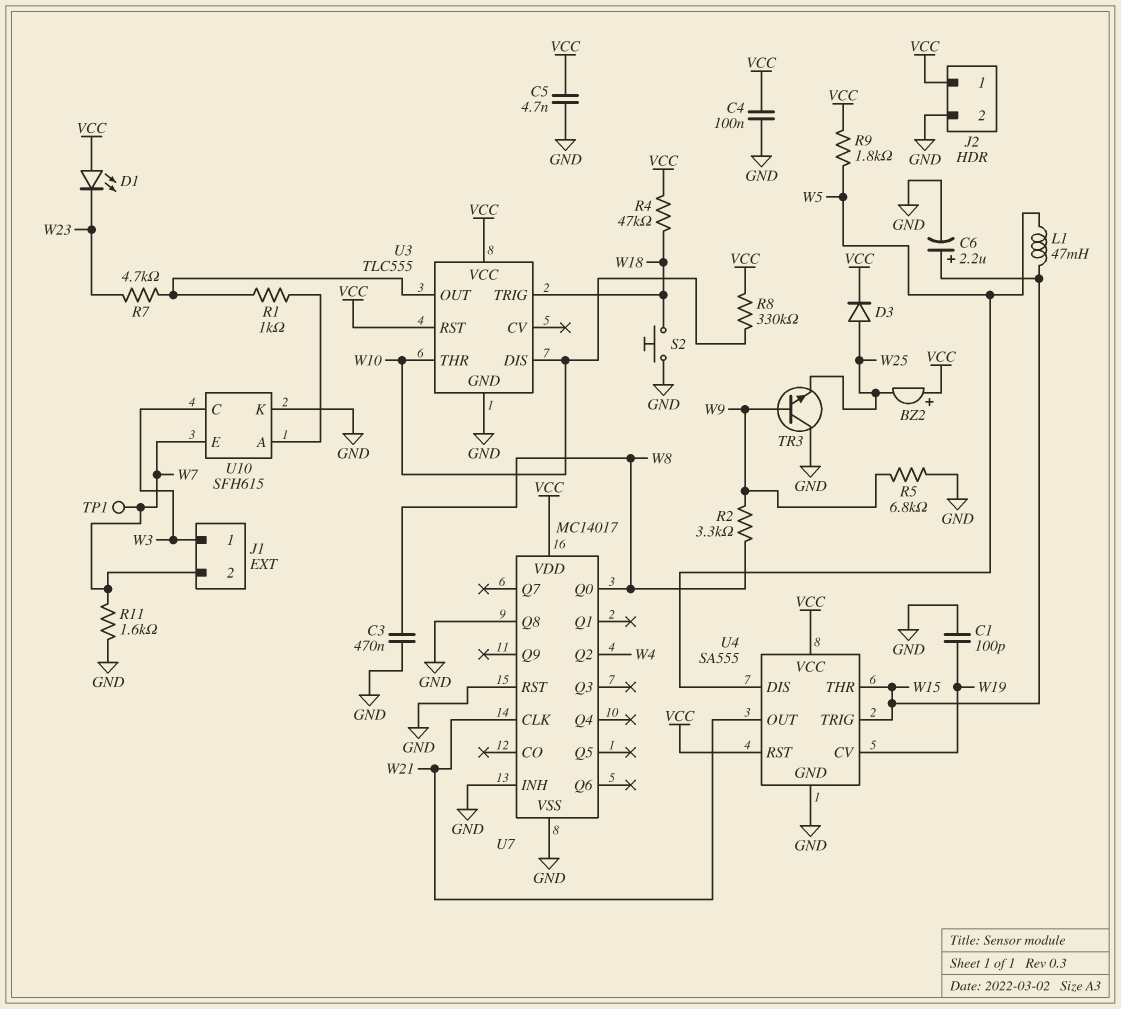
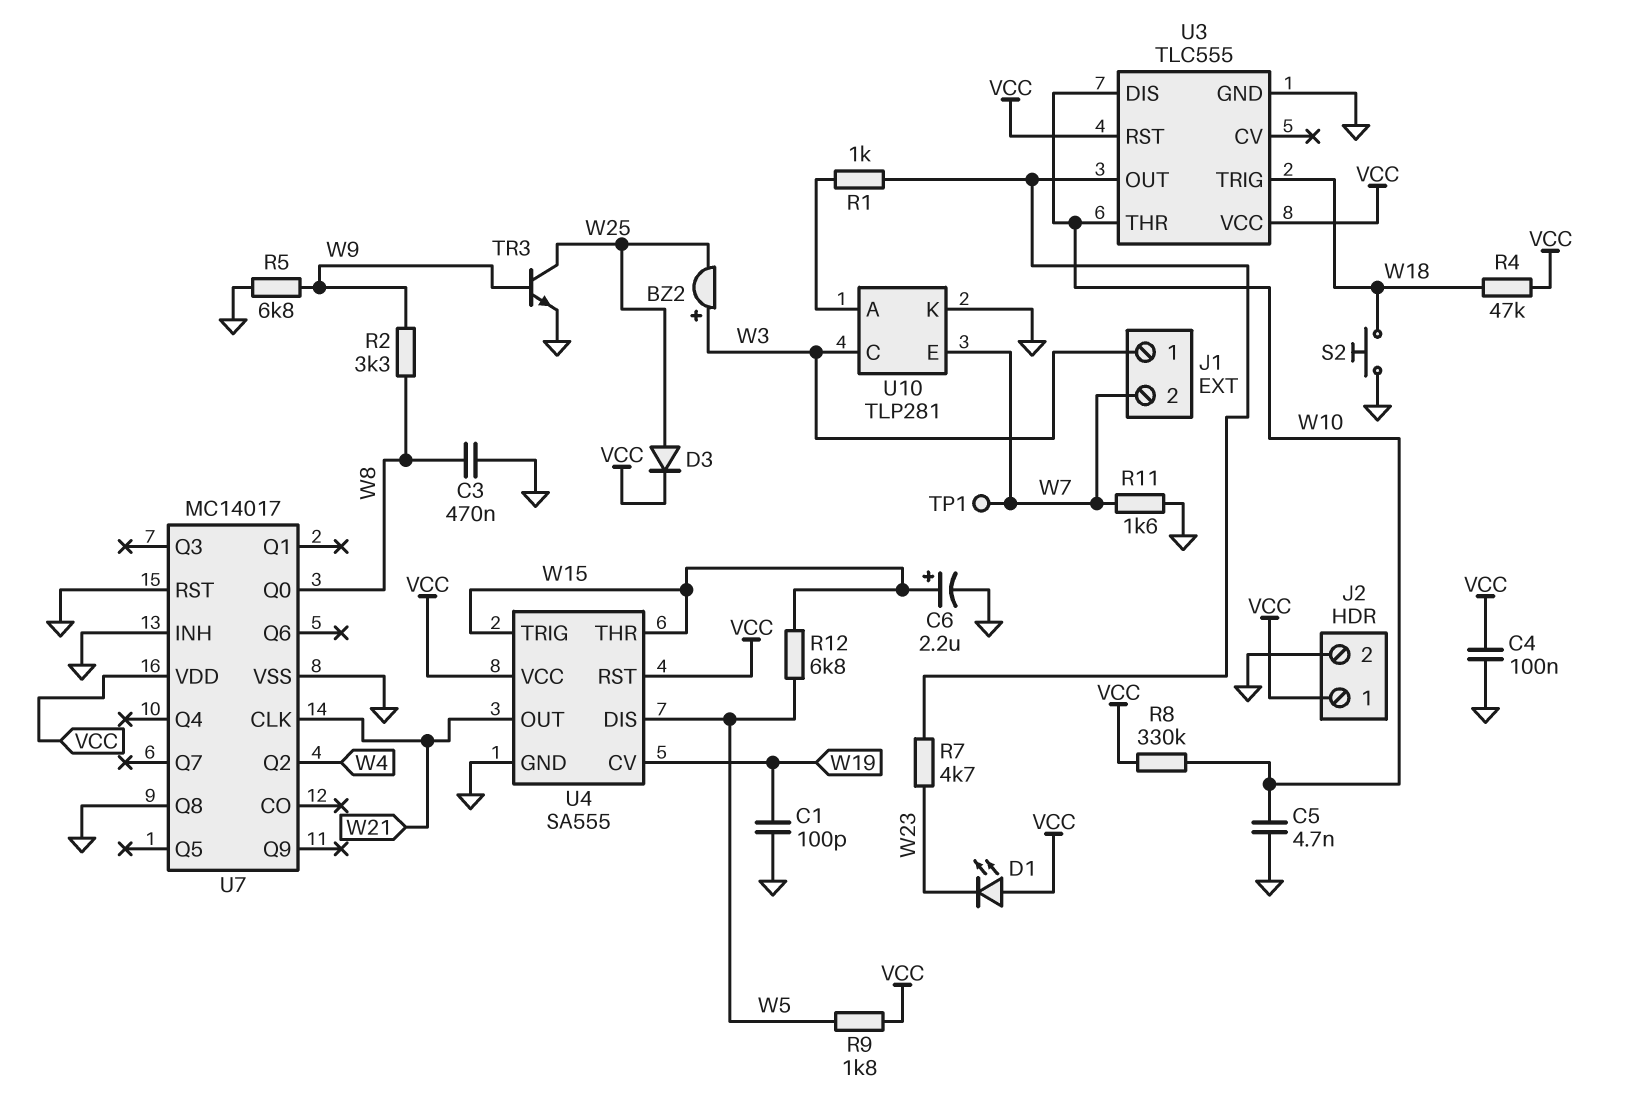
BZ2: buzzer (plus VCC, minus W25) -> buzzer (plus W3, minus W25)
C5: 4.7nF (GND, VCC) -> 4.7nF (GND, W10)
L1: 47mH (W5, W15) -> none
R12: none -> 6.8k (W5, W15)
TR3: NPN (B W9, C GND, E W25) -> NPN (B W9, C W25, E GND)
U10: SFH615 -> TLP281

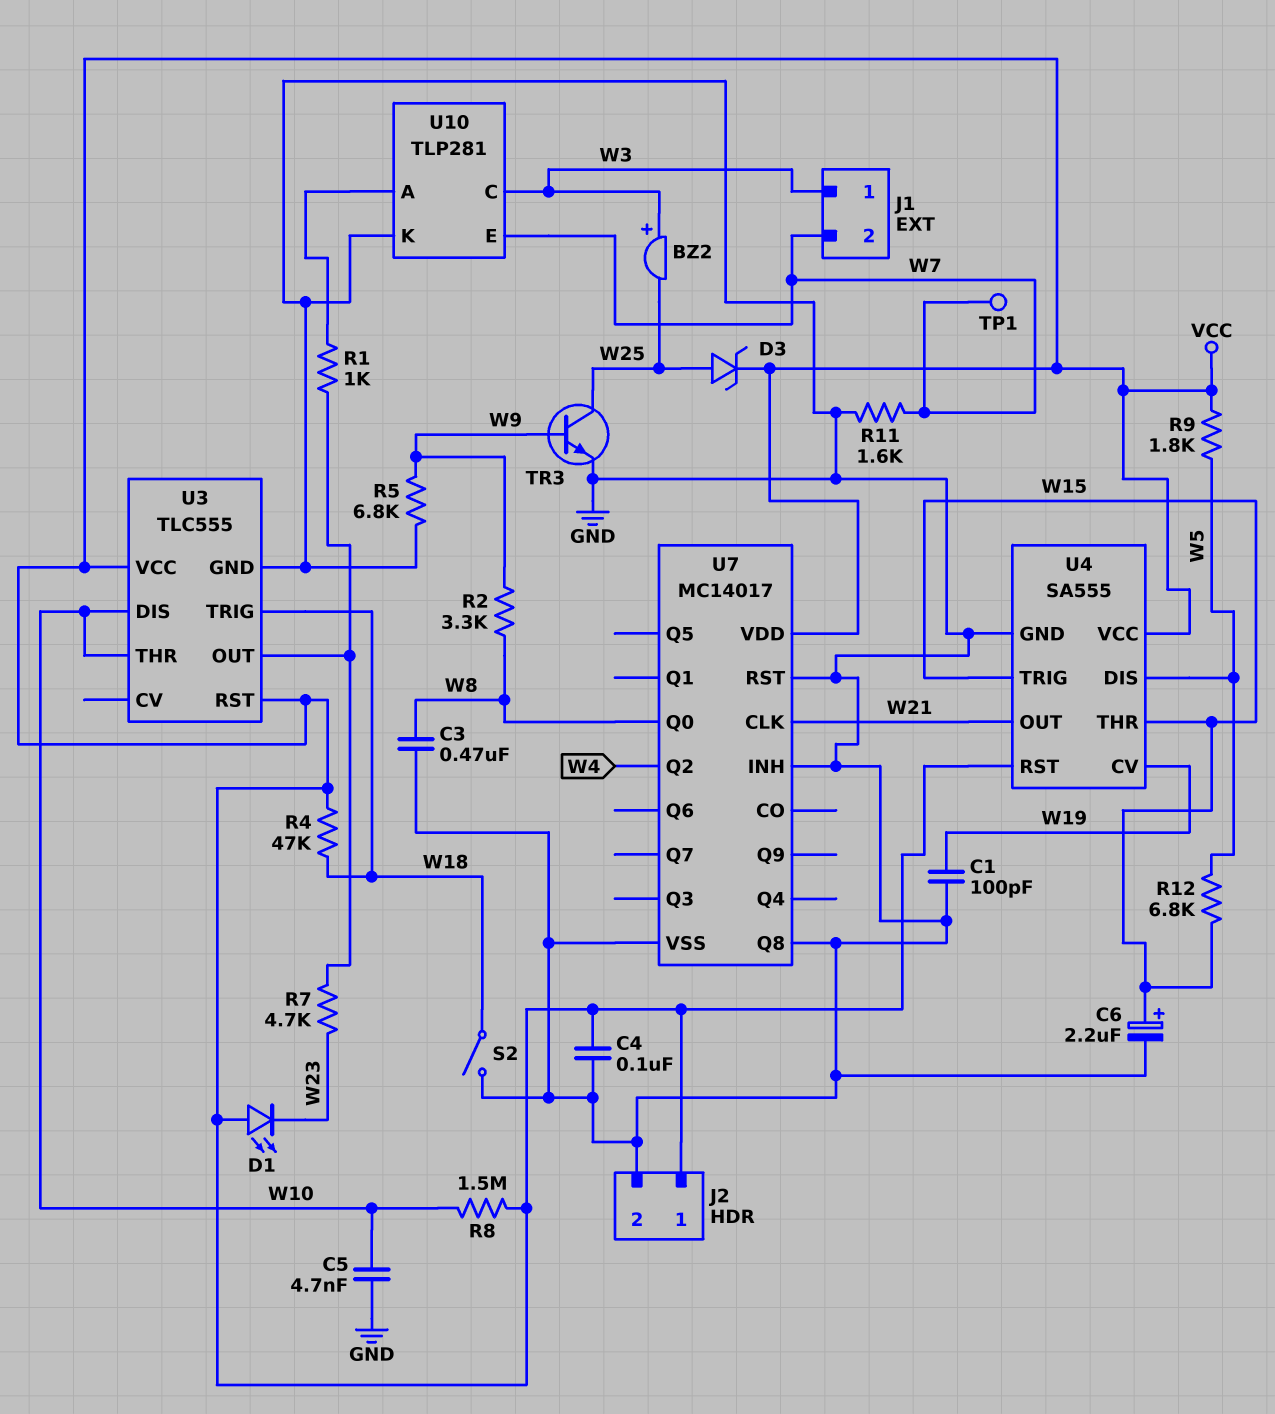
D3: diode (A W25, K VCC) -> zener (A W25, K VCC)
R8: 330k (VCC, W10) -> 1.5M (VCC, W10)
S2: button (GND, W18) -> switch (GND, W18)

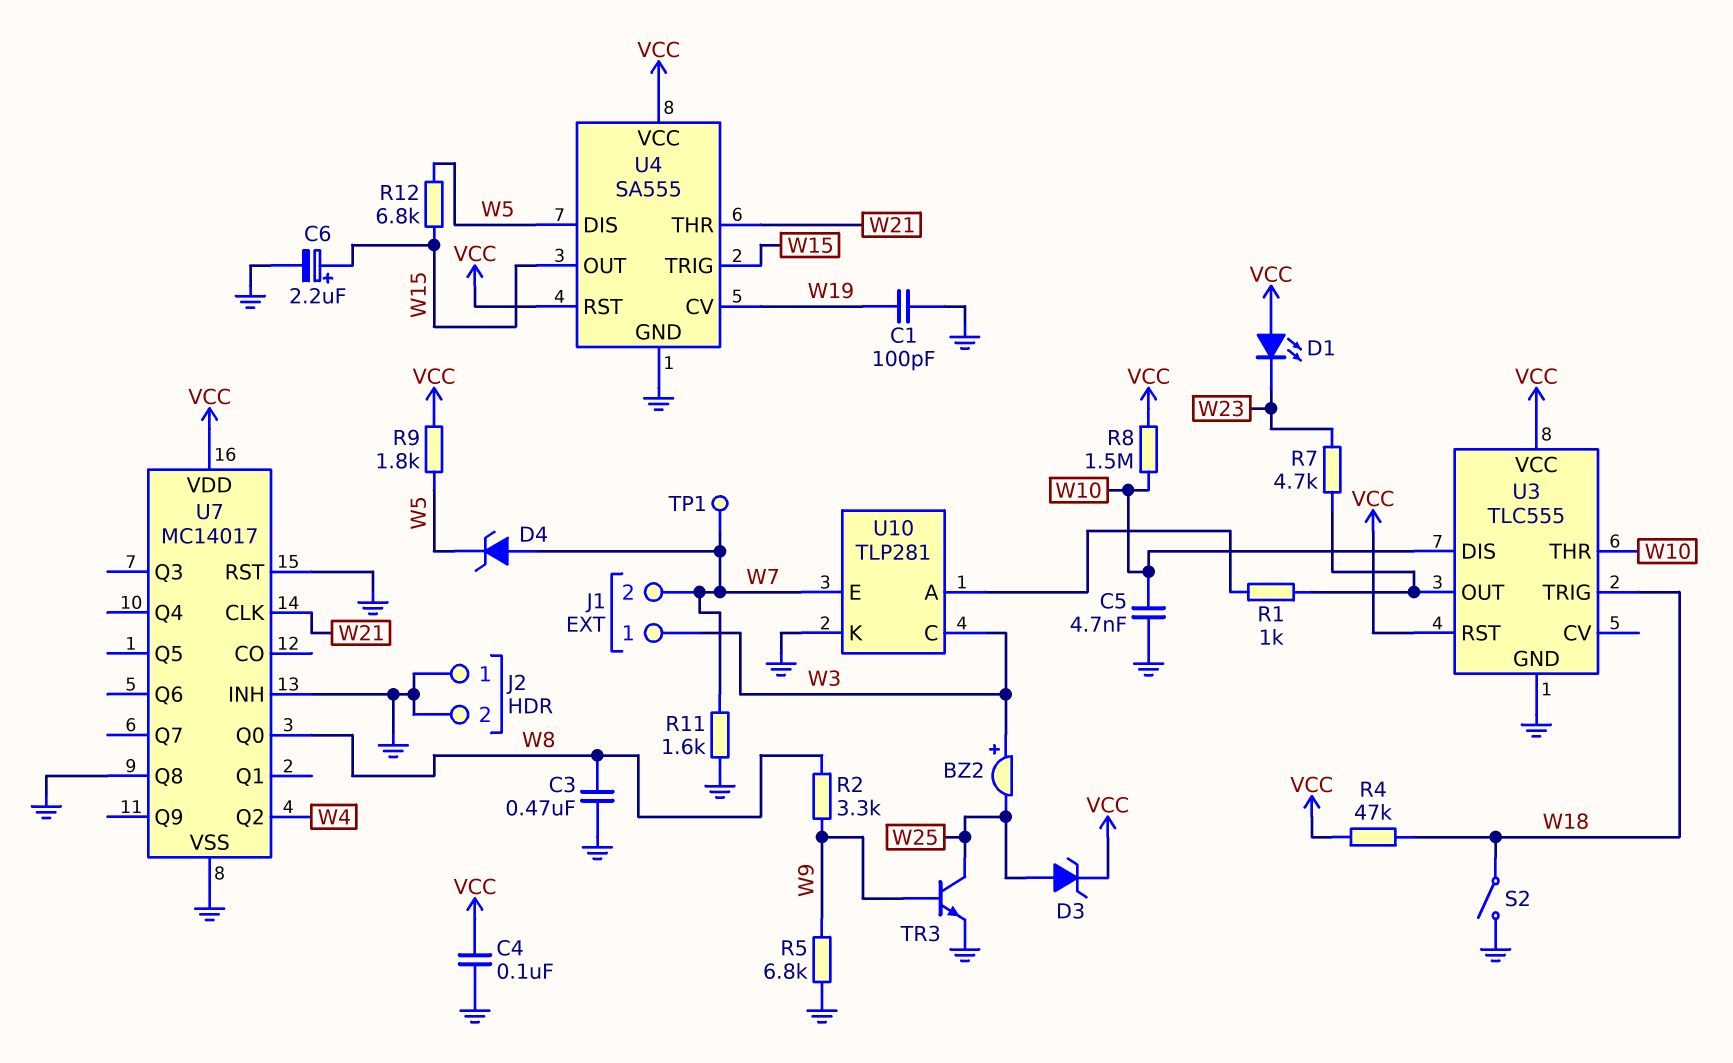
D4: none -> zener (A W7, K W5)
J2 pin 1: VCC -> GND
U4 pin OUT: W21 -> W15
U4 pin THR: W15 -> W21

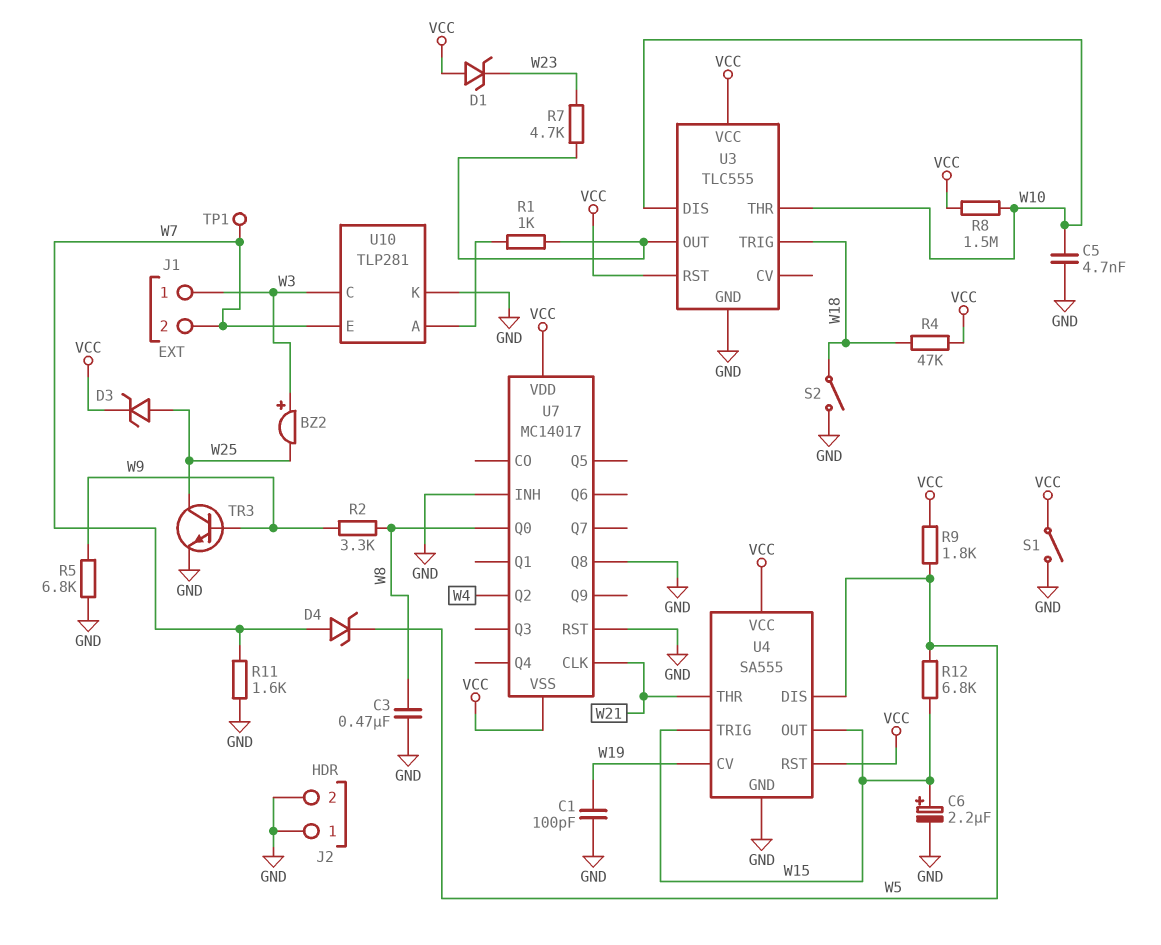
C4: 100nF (GND, VCC) -> none
D1: LED (A VCC, K W23) -> zener (A VCC, K W23)
S1: none -> switch (GND, VCC)
U7 pin VSS: GND -> VCC

